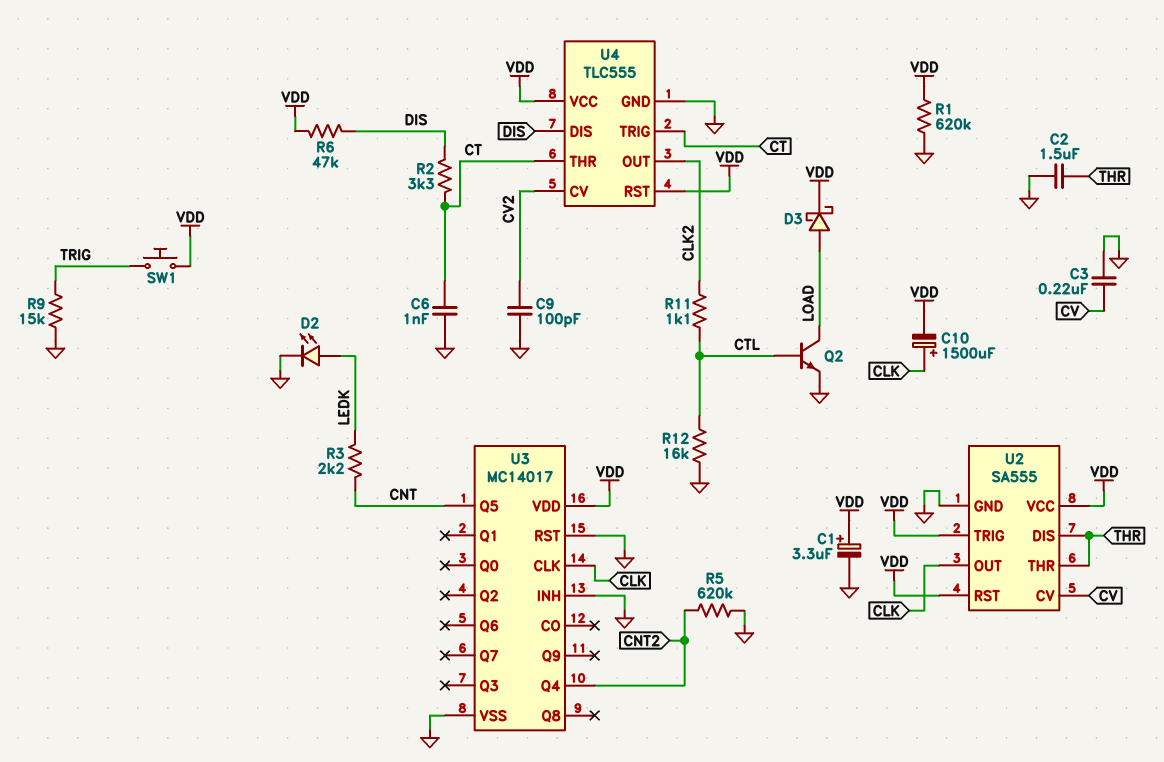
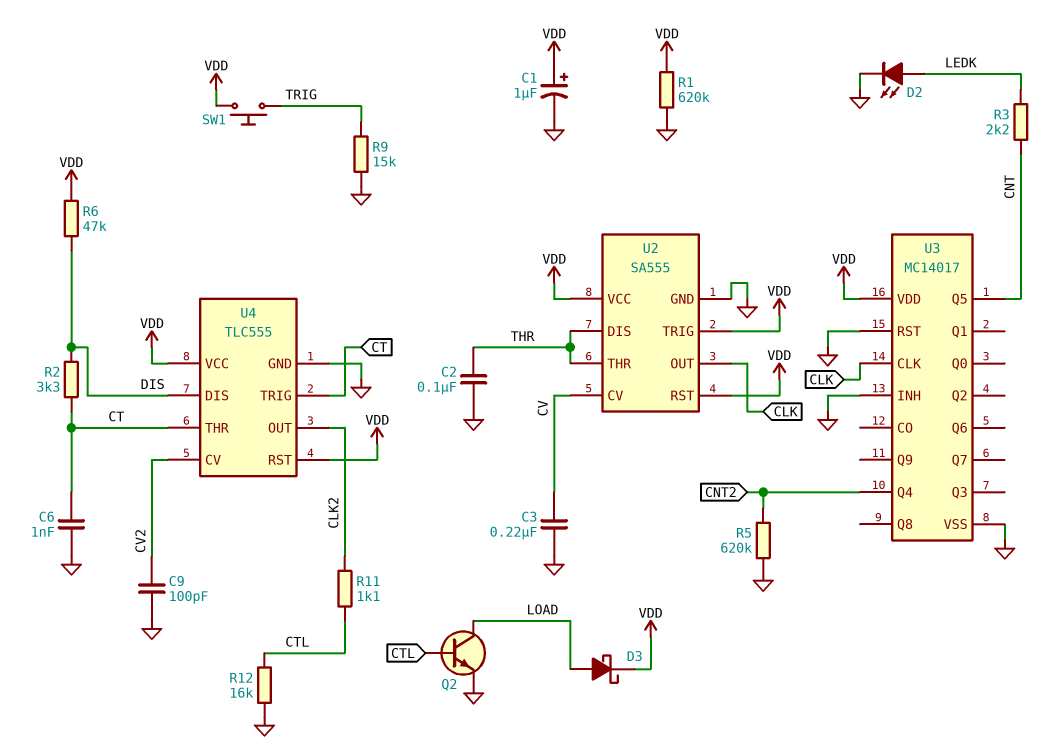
C1: 3.3uF (plus VDD, minus GND) -> 1uF (plus VDD, minus GND)
C2: 1.5uF (GND, THR) -> 100nF (GND, THR)
C10: 1500uF (plus CLK, minus VDD) -> none

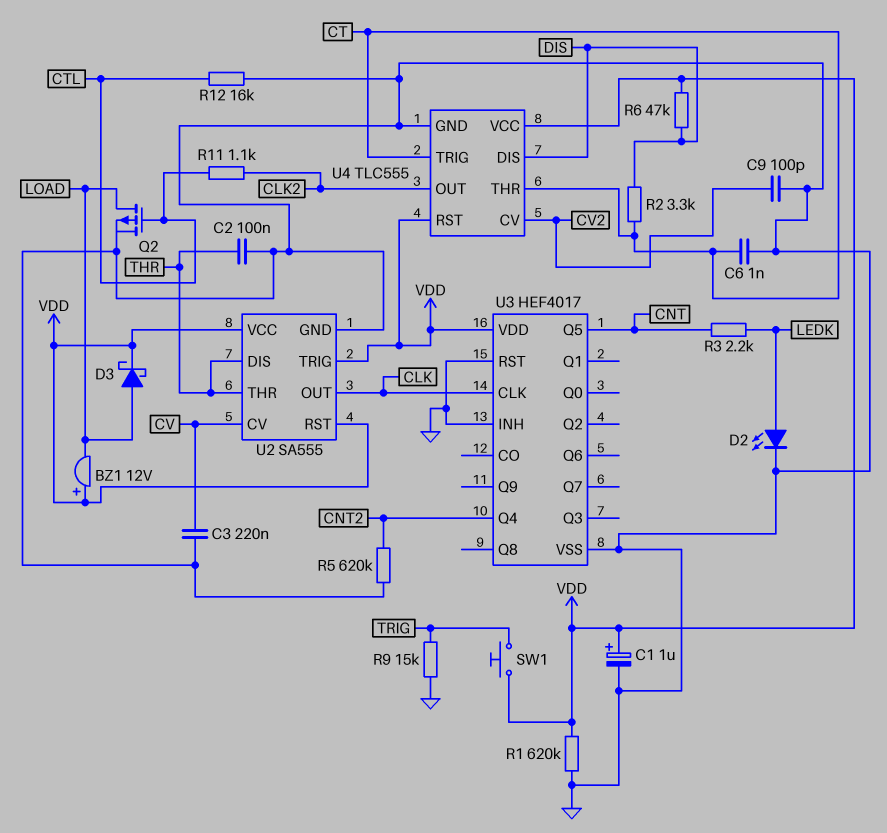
BZ1: none -> buzzer 12V (plus VDD, minus LOAD)
Q2: NPN (B CTL, C LOAD, E GND) -> PMOS (G CTL, D LOAD, S GND)
U3: MC14017 -> HEF4017

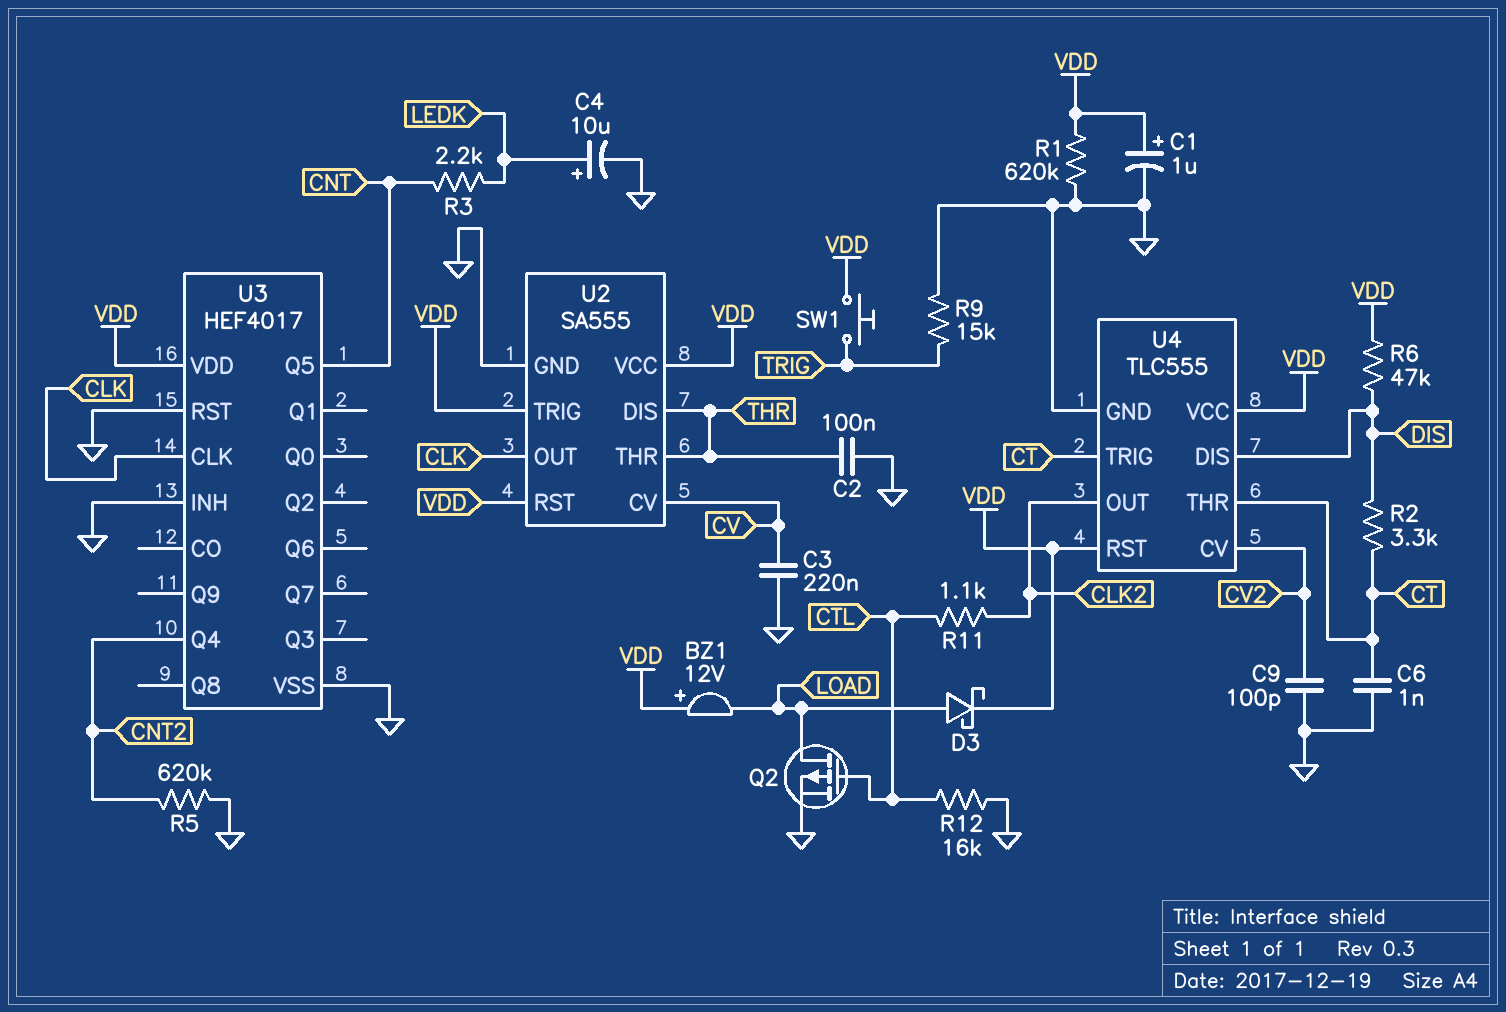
C4: none -> 10uF (plus LEDK, minus GND)
D2: LED (A LEDK, K GND) -> none

